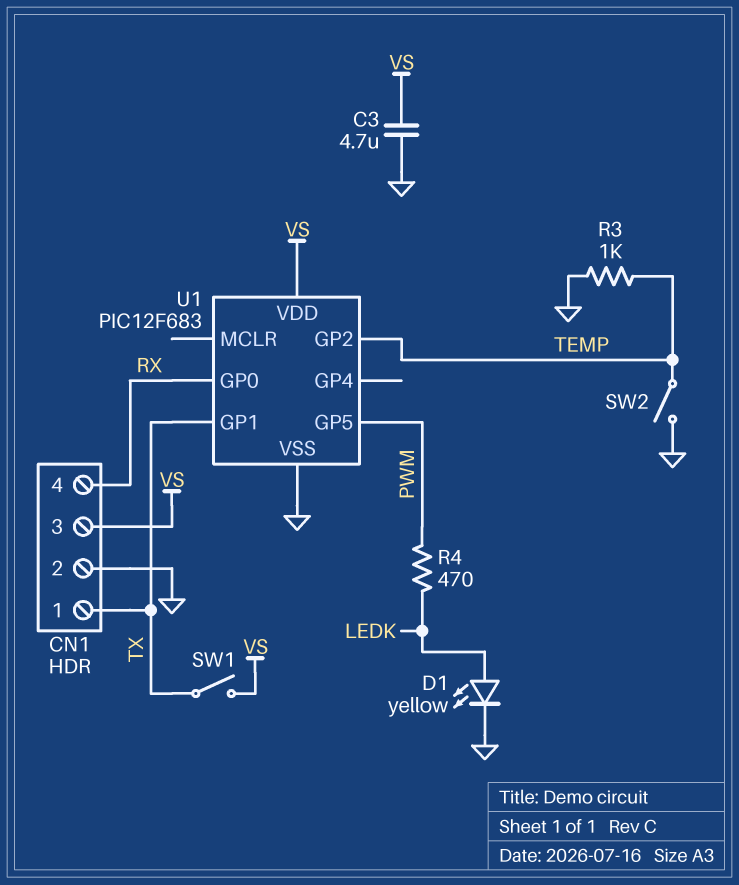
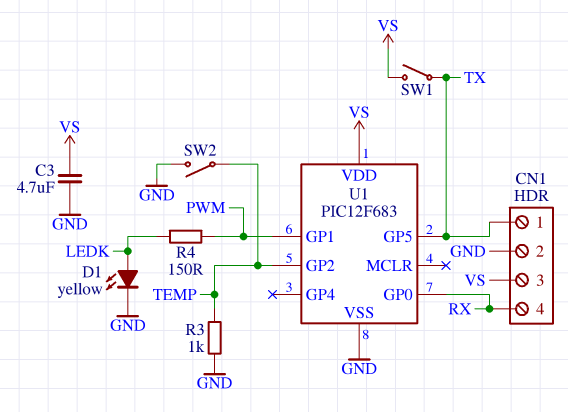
R4: 470 (LEDK, PWM) -> 150 (LEDK, PWM)
U1 pin GP1: TX -> PWM
U1 pin GP5: PWM -> TX

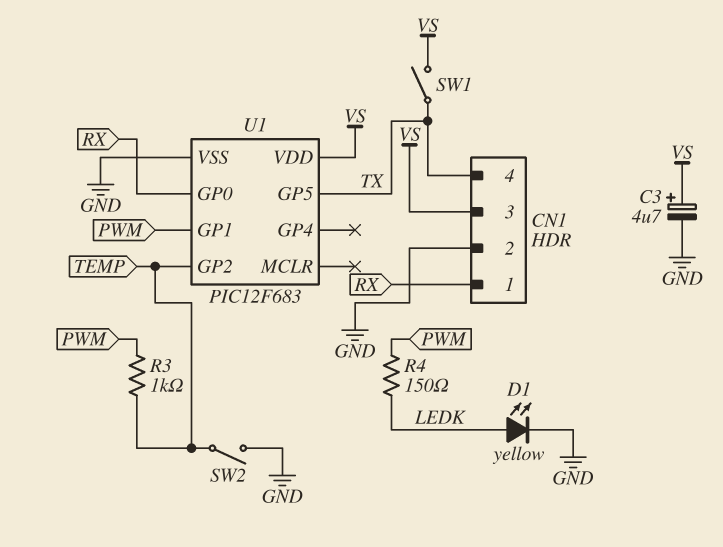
C3: 4.7uF (GND, VS) -> 4.7uF (plus VS, minus GND)
CN1 pin 1: TX -> RX
CN1 pin 4: RX -> TX
R3: 1k (GND, TEMP) -> 1k (PWM, TEMP)

